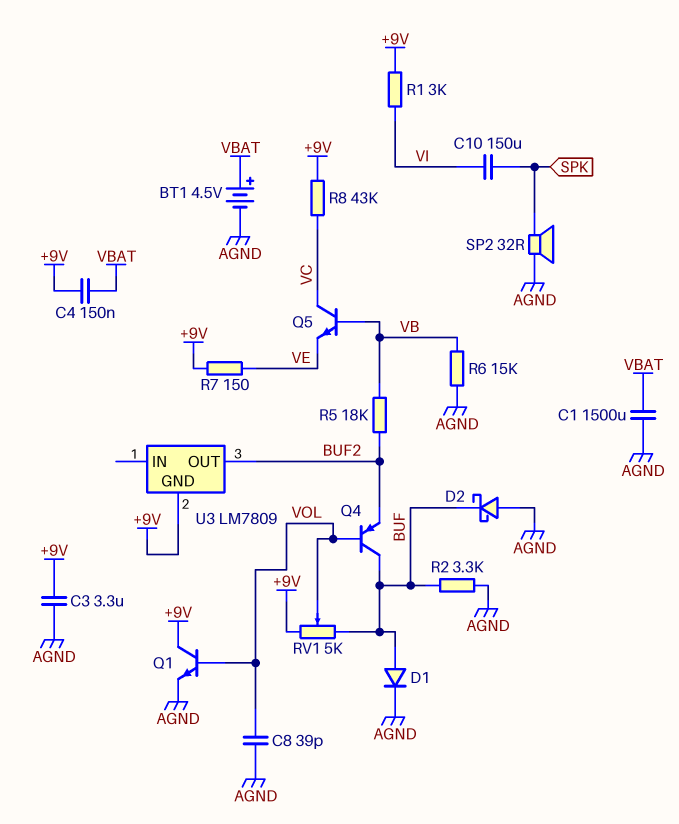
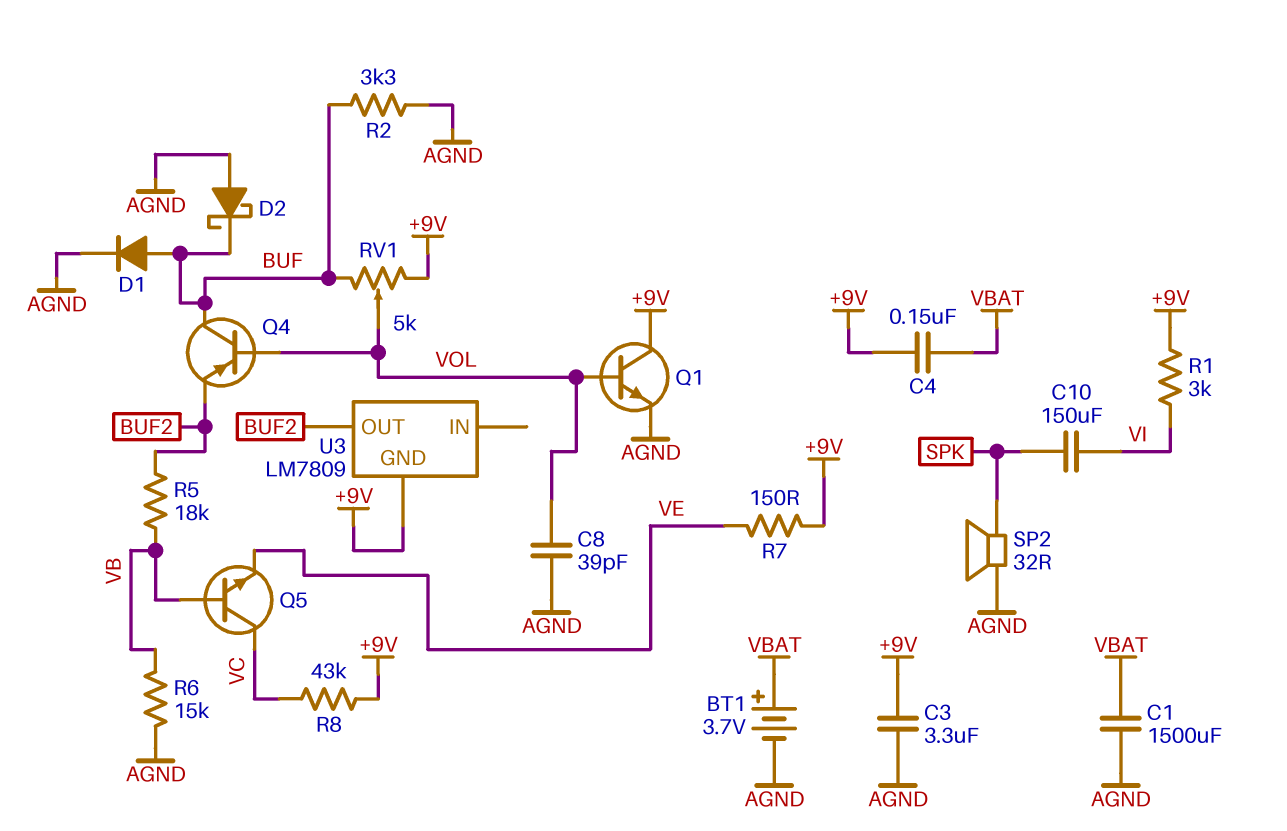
BT1: 4.5V (plus VBAT, minus AGND) -> 3.7V (plus VBAT, minus AGND)

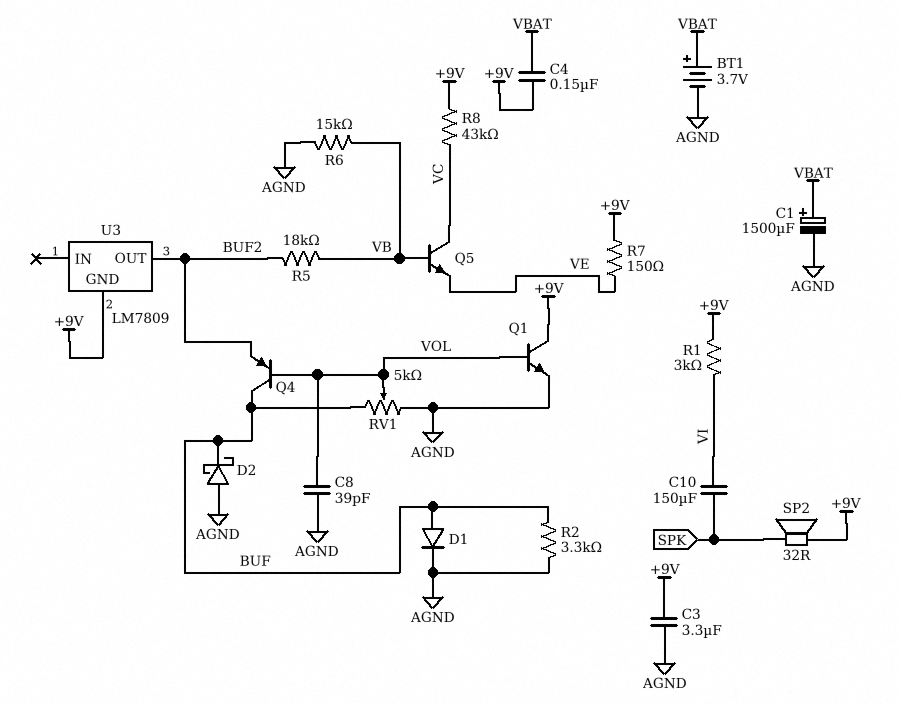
C1: 1500uF (AGND, VBAT) -> 1500uF (plus VBAT, minus AGND)
RV1: 5k (+9V, BUF, wiper VOL) -> 5k (AGND, BUF, wiper VOL)
SP2: speaker 32R (AGND, SPK) -> speaker 32R (+9V, SPK)

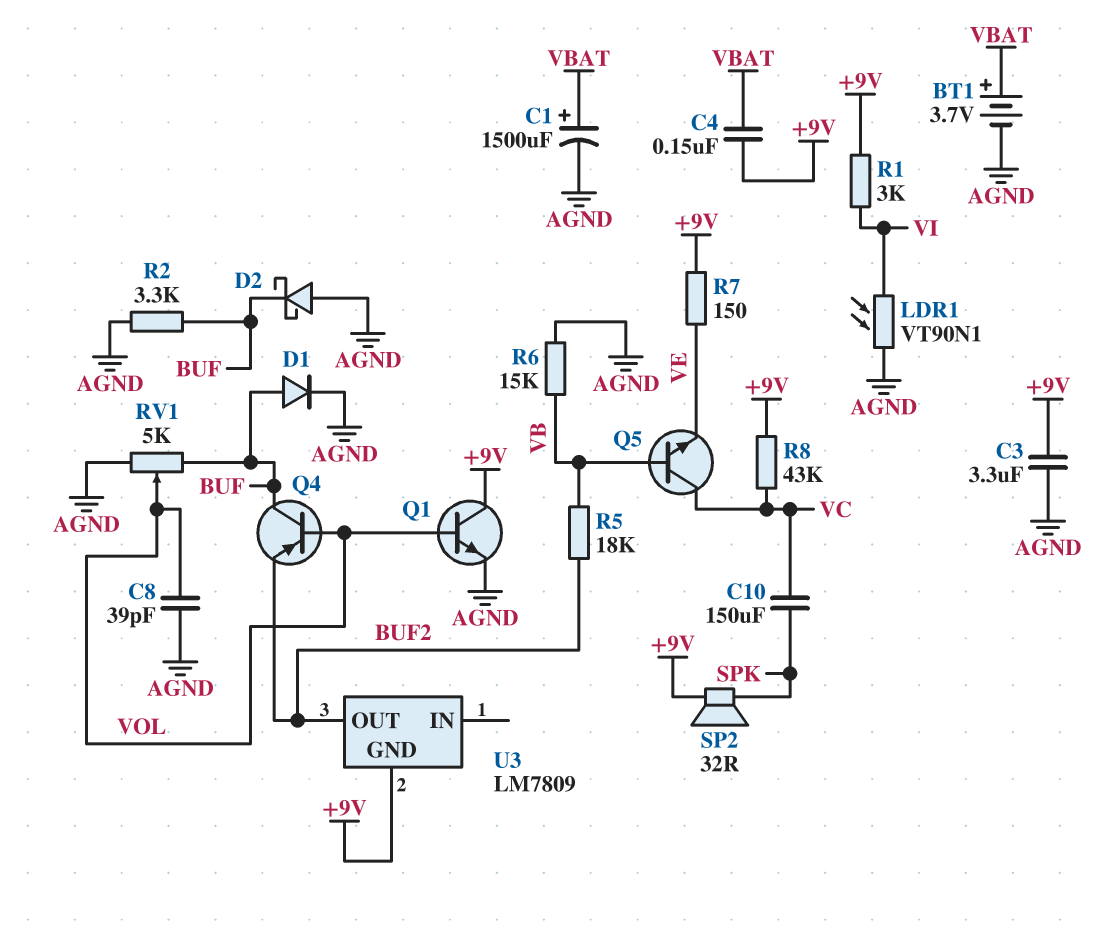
C10: 150uF (SPK, VI) -> 150uF (SPK, VC)
LDR1: none -> VT90N1 (AGND, VI)

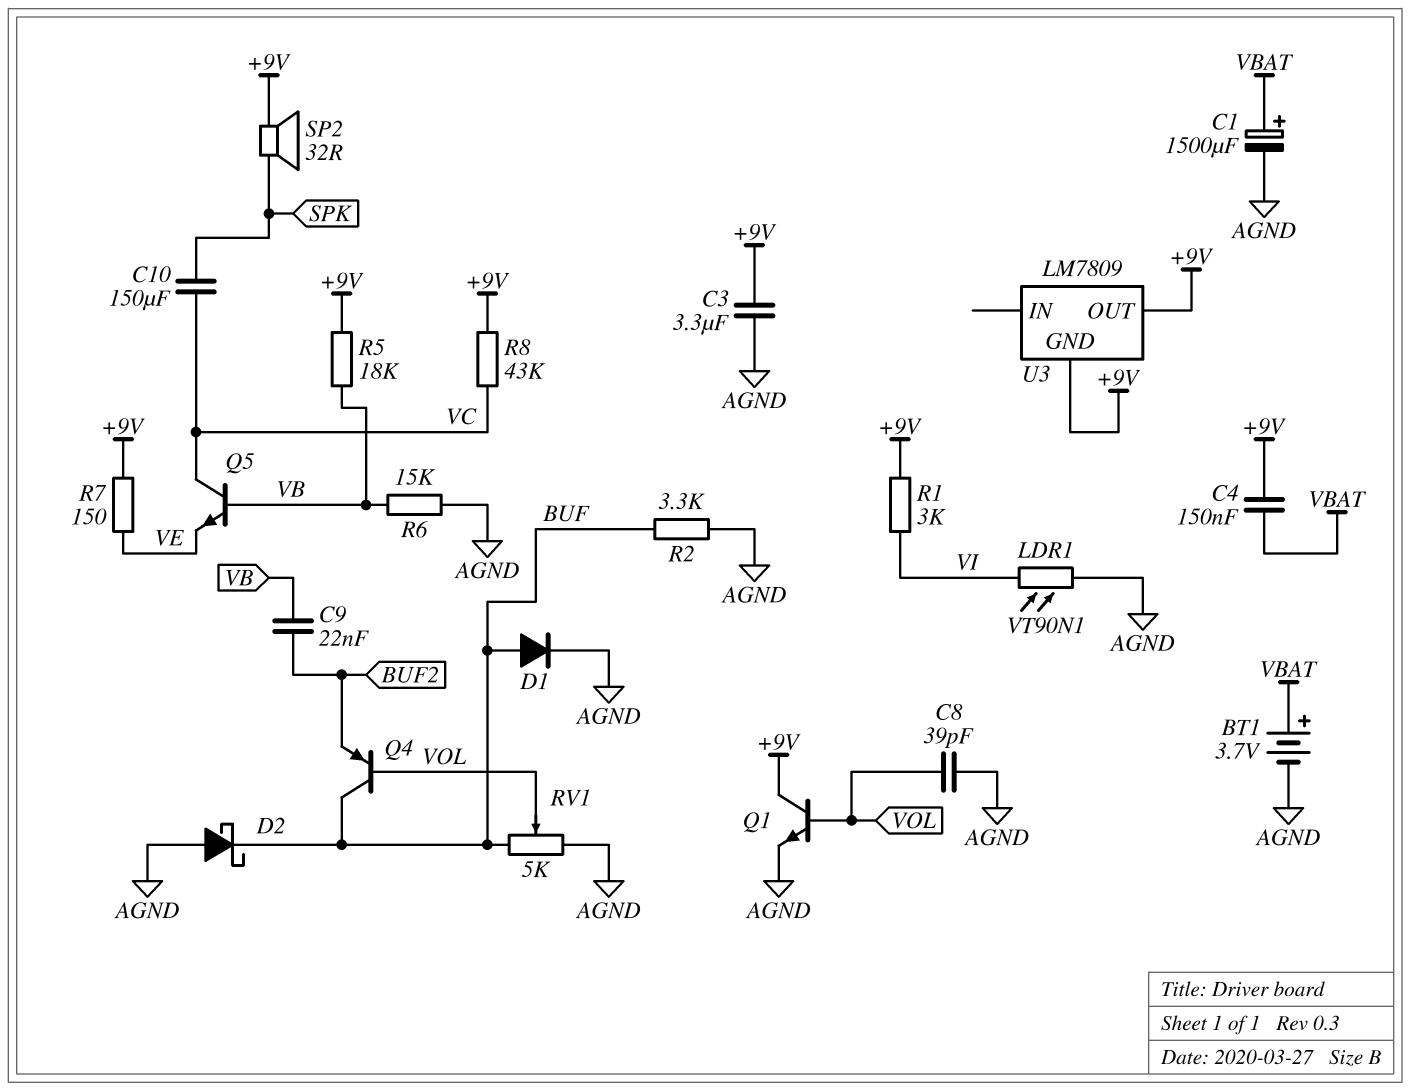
C9: none -> 22nF (BUF2, VB)
R5: 18k (BUF2, VB) -> 18k (+9V, VB)
U3 pin OUT: BUF2 -> +9V

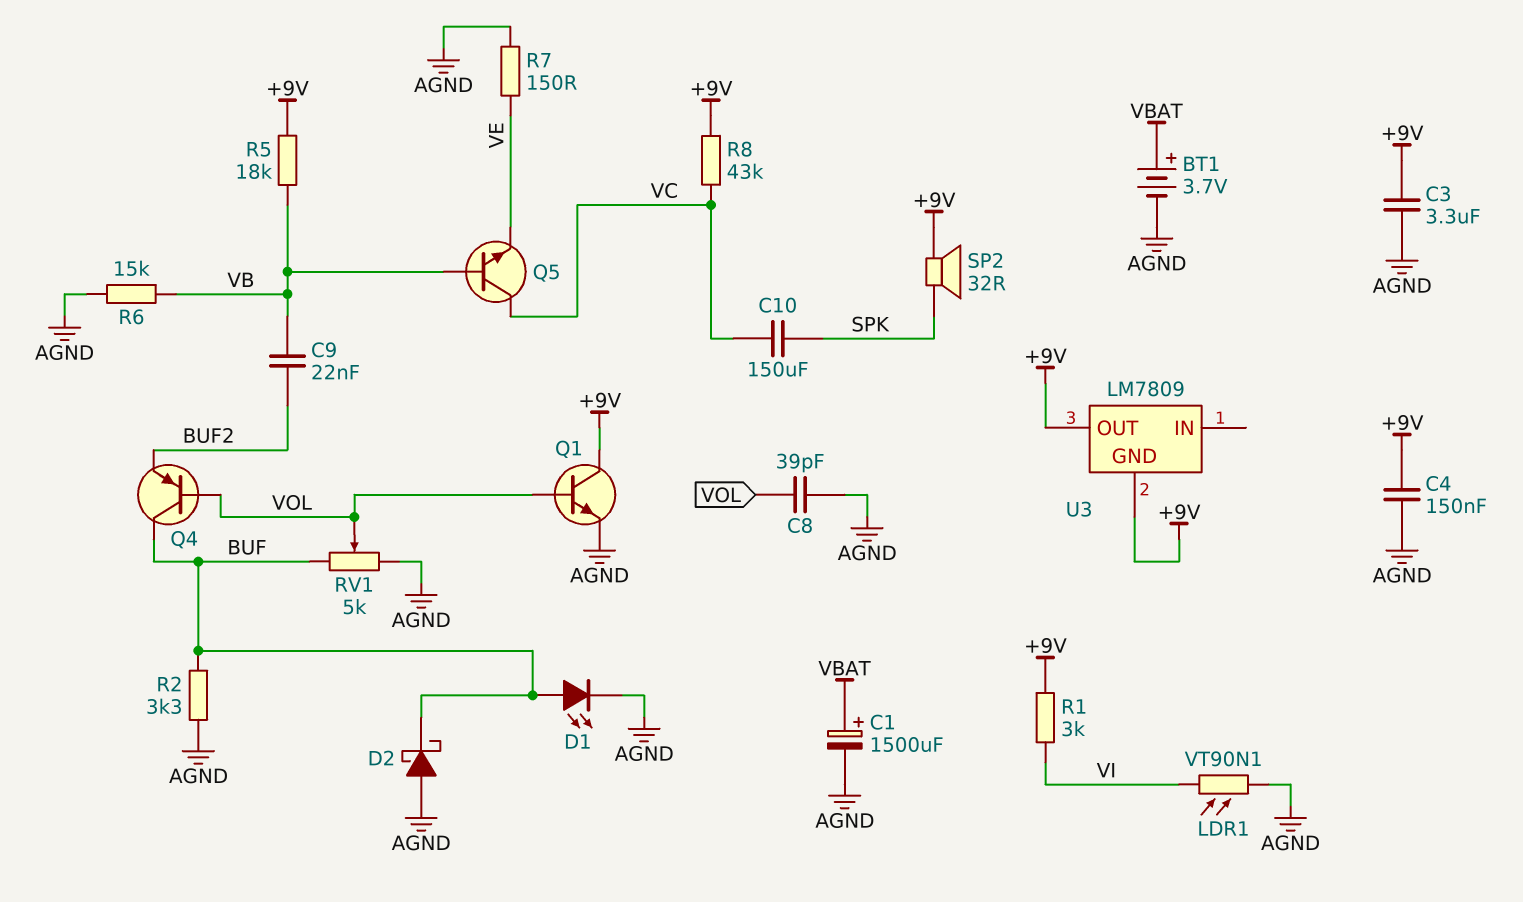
C4: 150nF (+9V, VBAT) -> 150nF (+9V, AGND)
D1: diode (A BUF, K AGND) -> LED (A BUF, K AGND)
R7: 150 (+9V, VE) -> 150 (AGND, VE)

